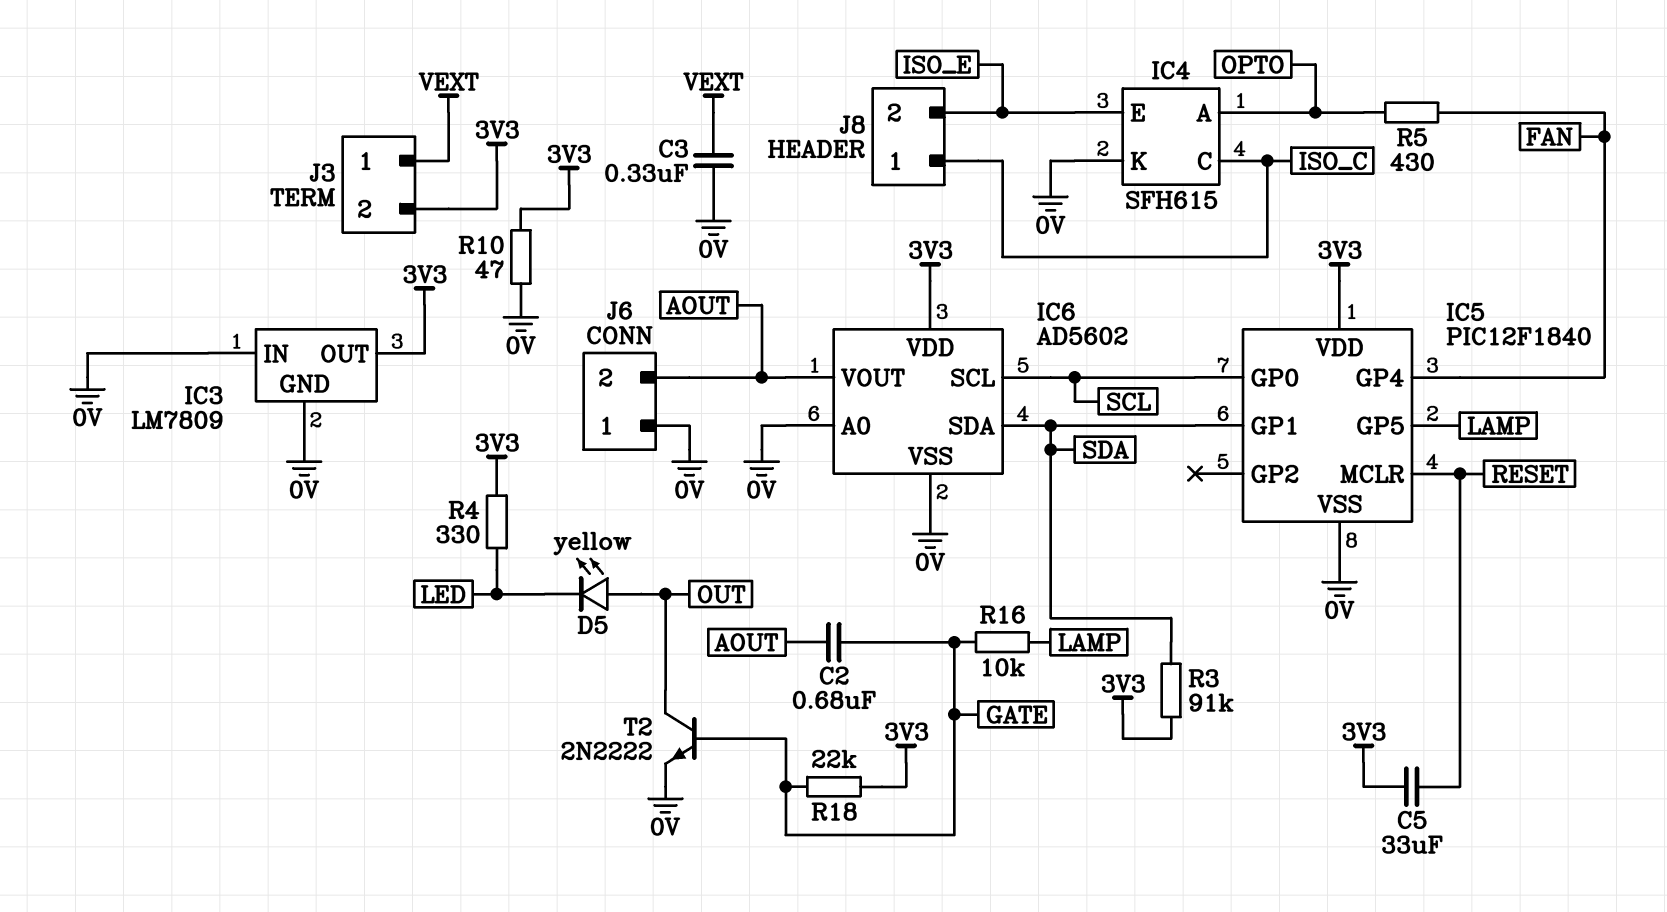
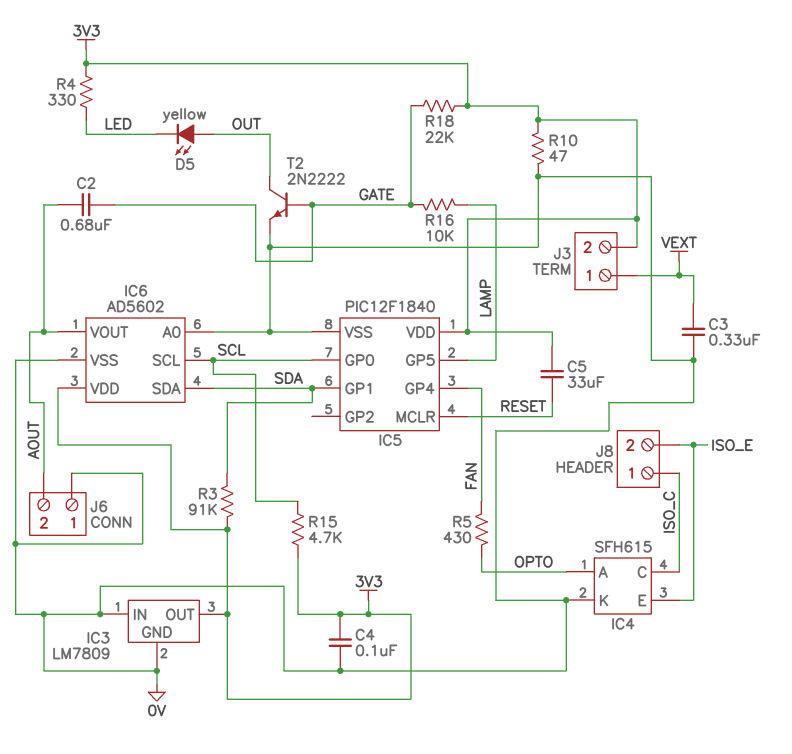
C4: none -> 100nF (0V, 3V3)
R15: none -> 4.7k (3V3, SCL)

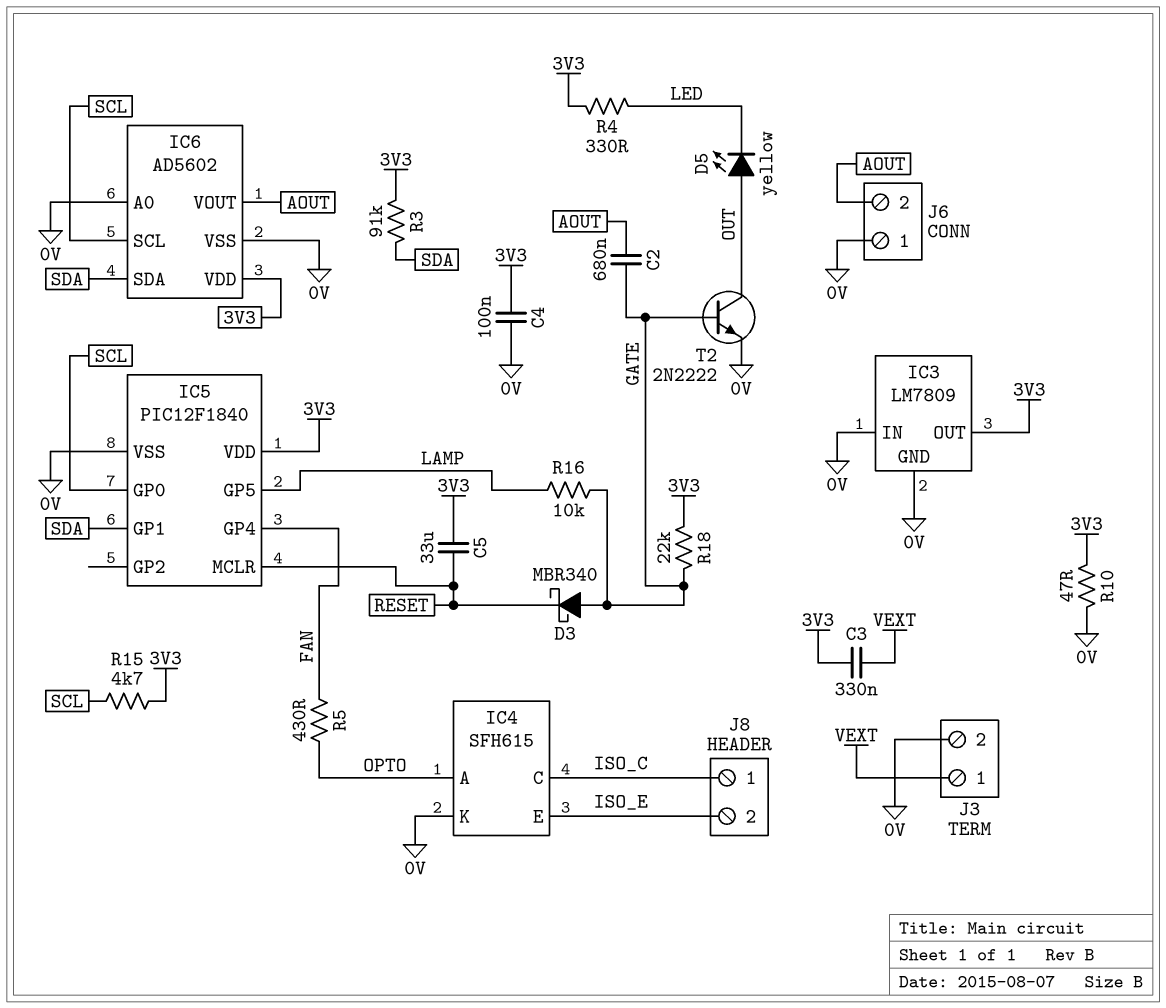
C3: 330nF (0V, VEXT) -> 330nF (3V3, VEXT)
D3: none -> schottky MBR340 (A GATE, K RESET)
J3 pin 2: 3V3 -> 0V

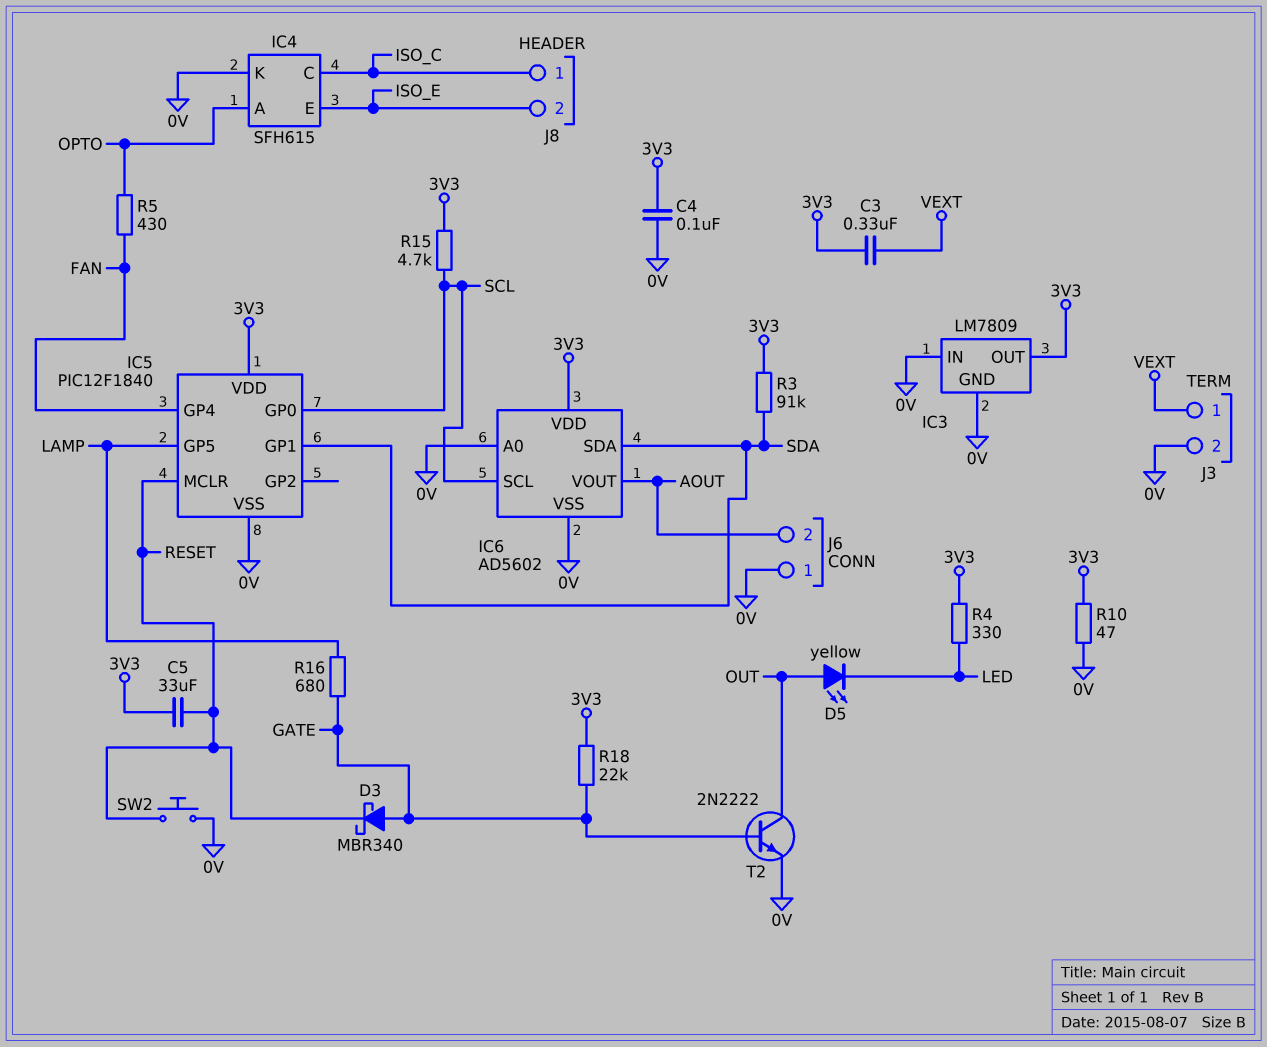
C2: 680nF (AOUT, GATE) -> none
R16: 10k (GATE, LAMP) -> 680 (GATE, LAMP)
SW2: none -> button (0V, RESET)

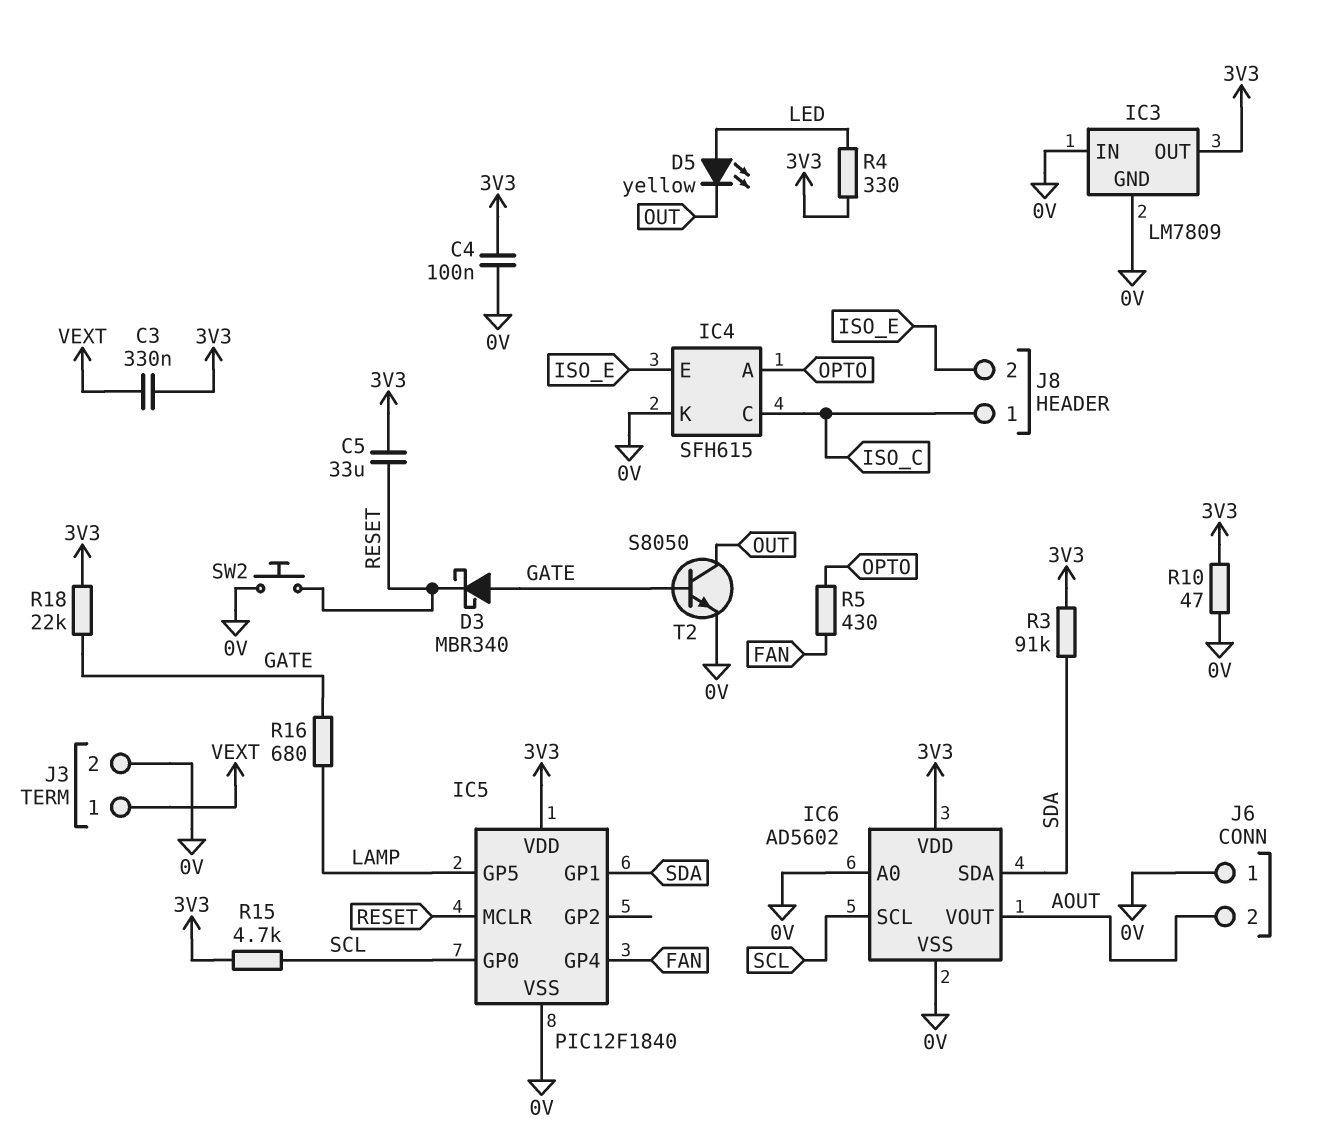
D5: LED yellow (A OUT, K LED) -> LED yellow (A LED, K OUT)
T2: NPN 2N2222 (B GATE, C OUT, E 0V) -> NPN S8050 (B GATE, C OUT, E 0V)

